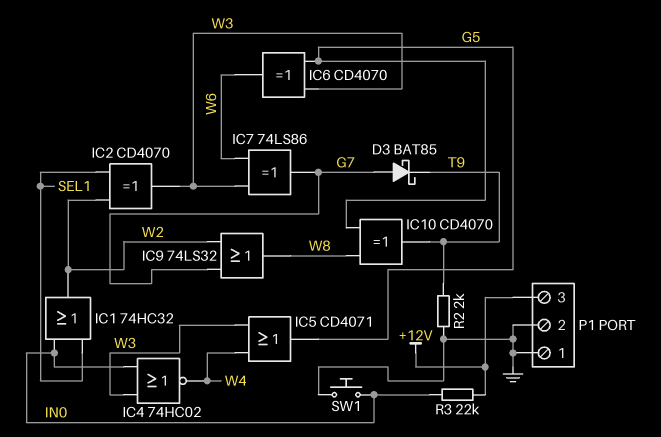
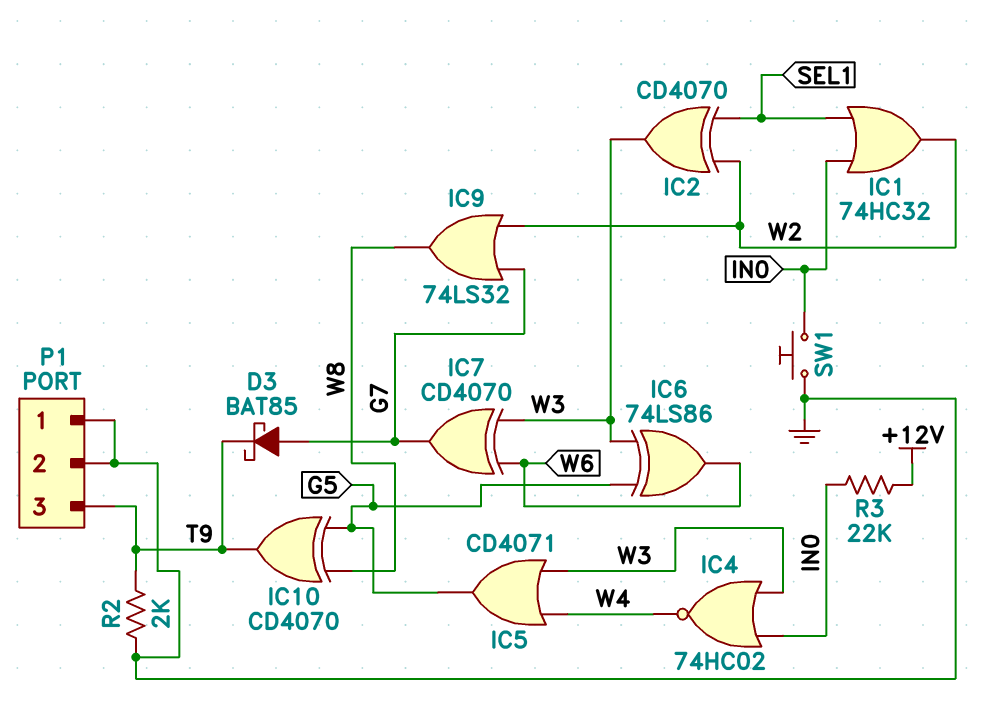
IC6: XOR CD4070 (in G5, in W3, out W6) -> XOR 74LS86 (in G5, in W3, out W6)
IC7: XOR 74LS86 (in W3, in W6, out G7) -> XOR CD4070 (in W3, in W6, out G7)
P1 pin 3: +12V -> T9

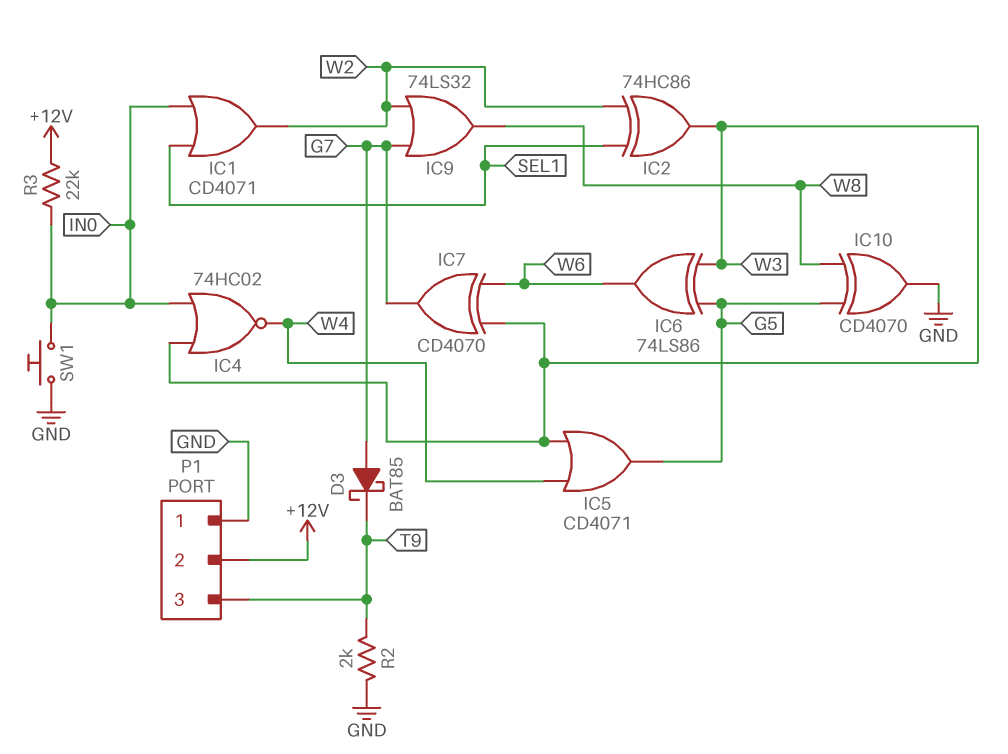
IC1: OR 74HC32 (in IN0, in SEL1, out W2) -> OR CD4071 (in IN0, in SEL1, out W2)
IC2: XOR CD4070 (in SEL1, in W2, out W3) -> XOR 74HC86 (in SEL1, in W2, out W3)
IC10: XOR CD4070 (in G5, in W8, out T9) -> XOR CD4070 (in G5, in W8, out GND)
P1 pin 2: GND -> +12V

